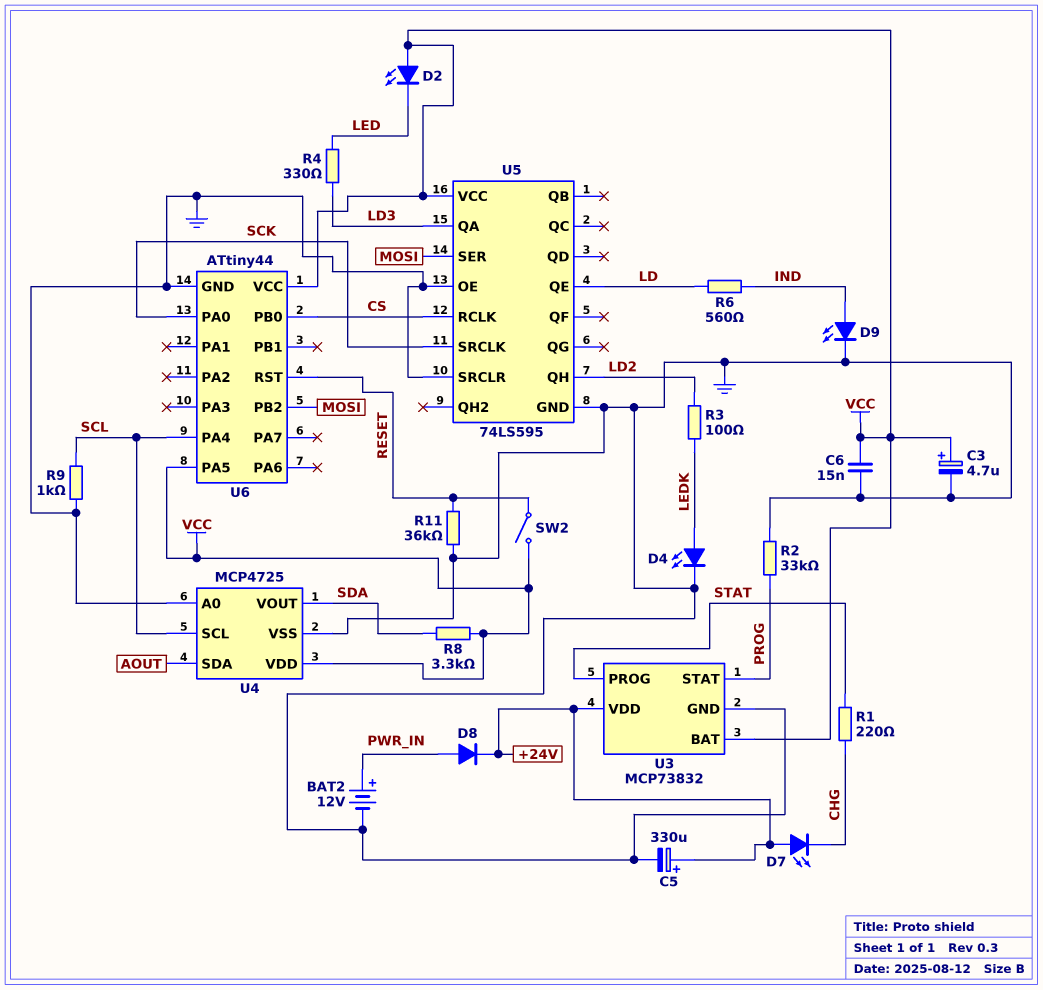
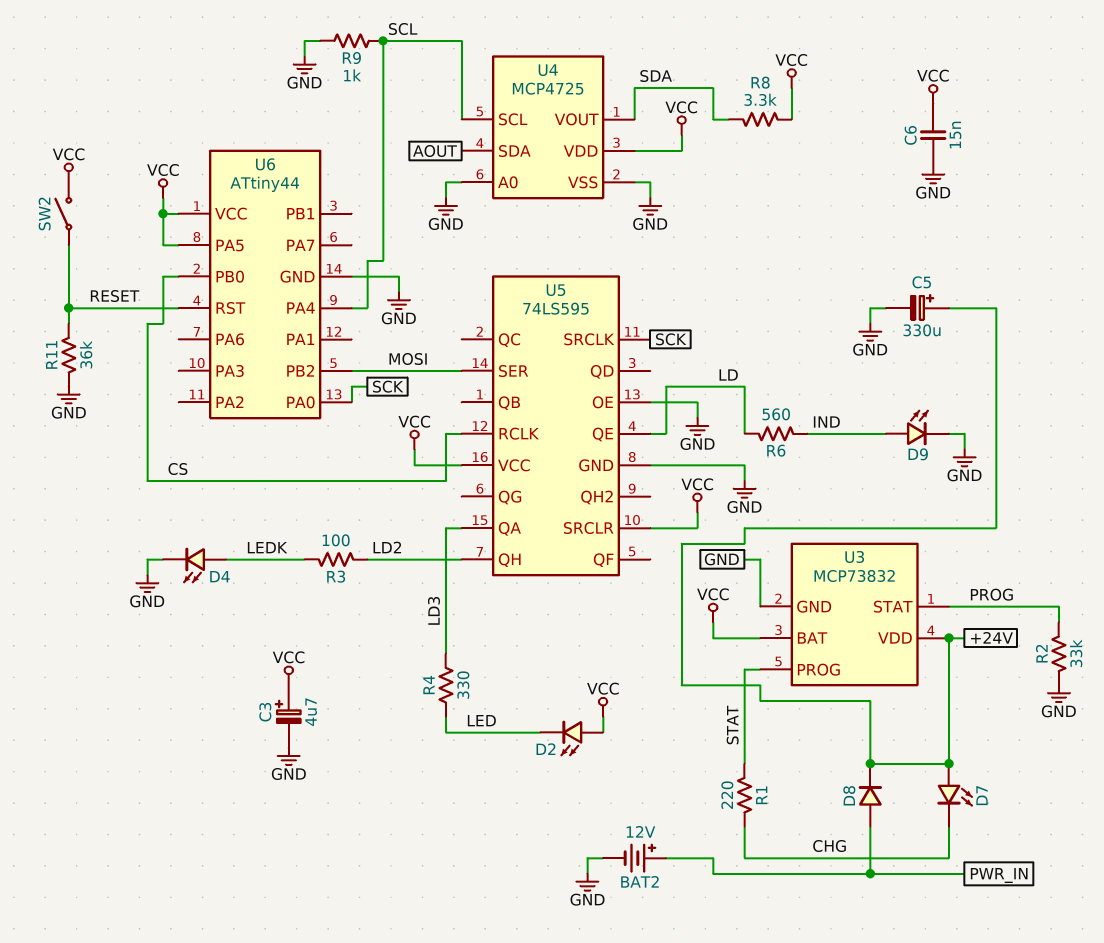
U5 pin SRCLR: GND -> VCC

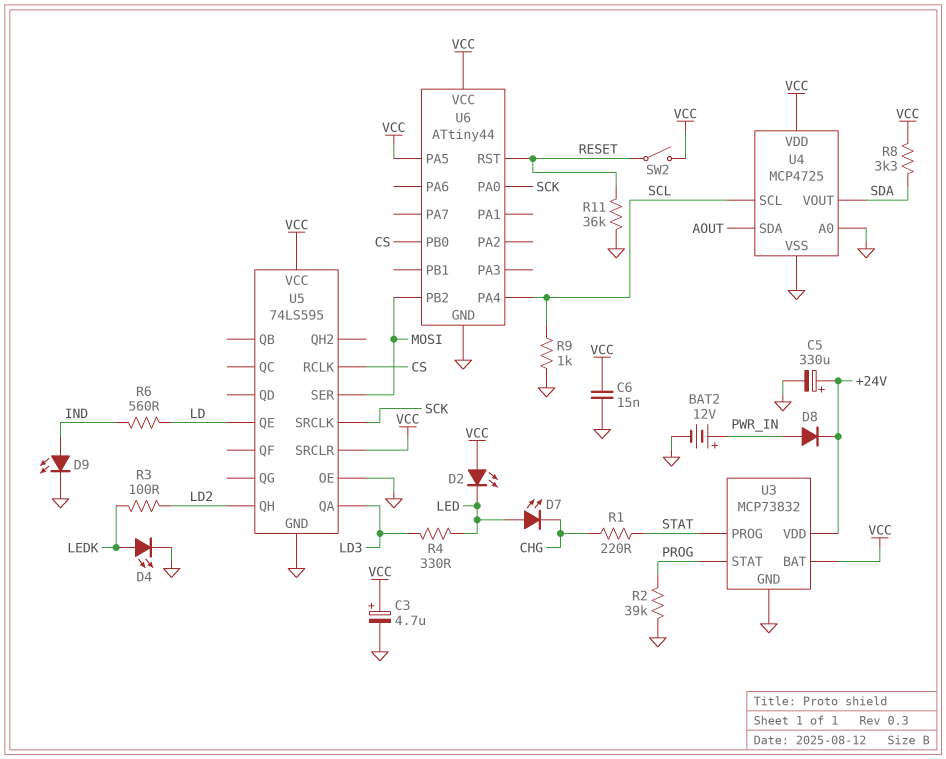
D7: LED (A +24V, K CHG) -> LED (A LED, K CHG)
R2: 33k (GND, PROG) -> 39k (GND, PROG)

